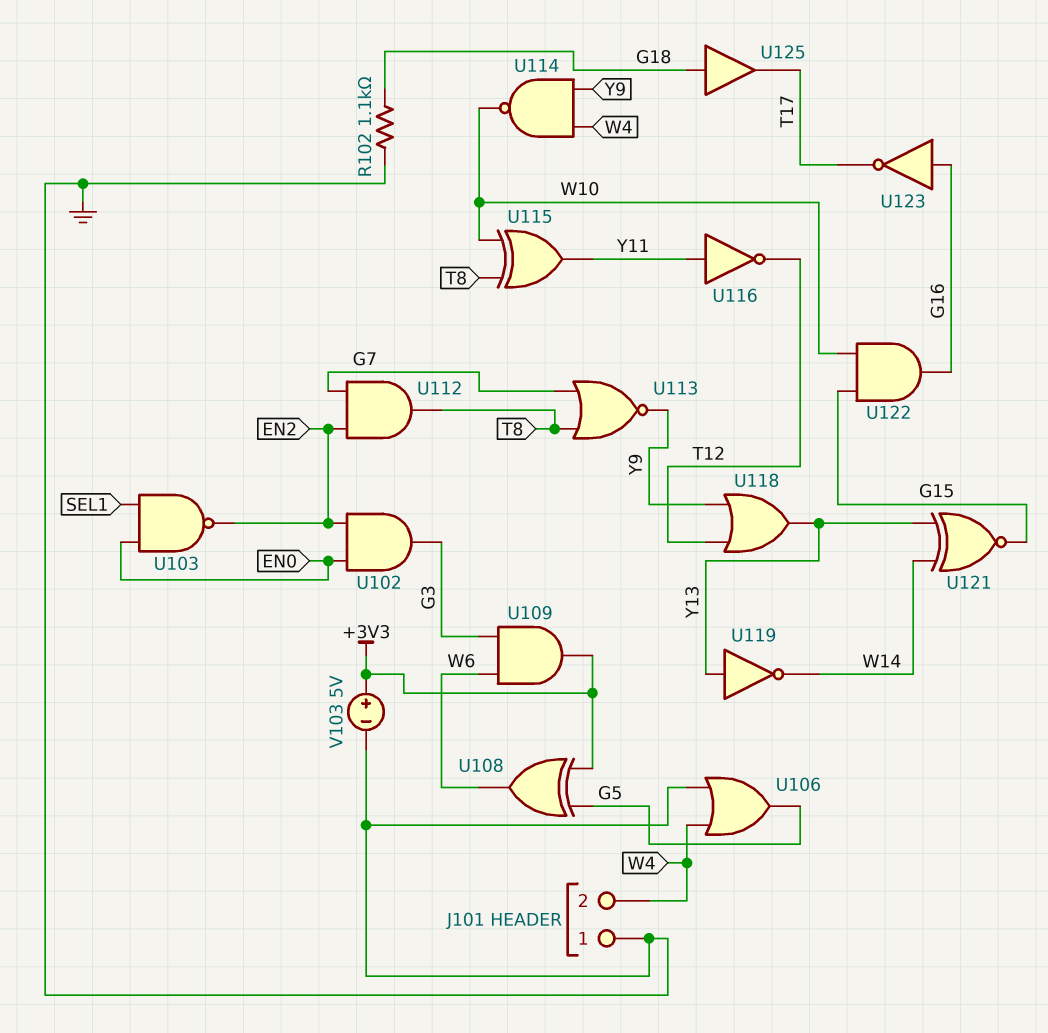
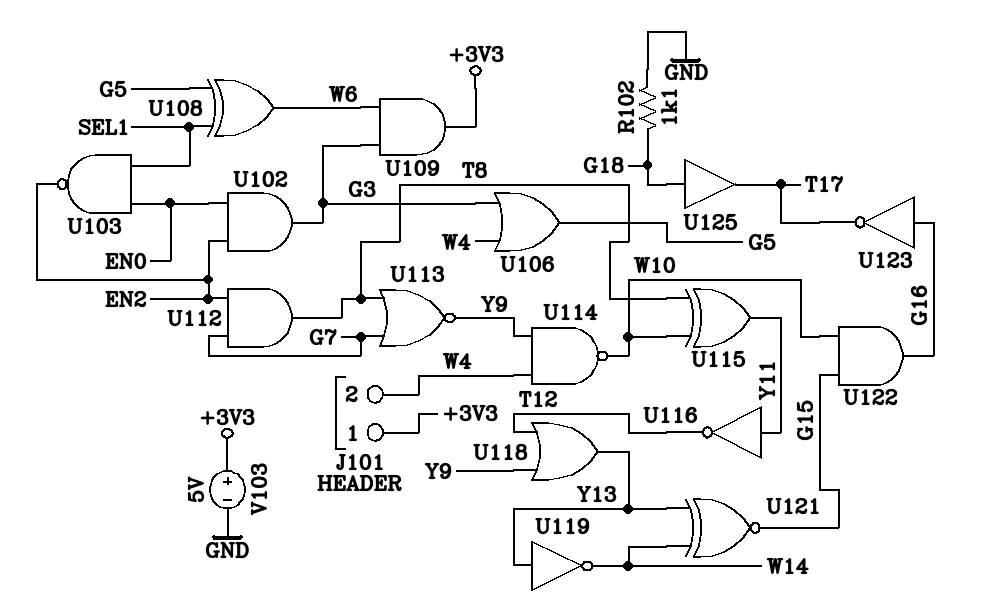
J101 pin 1: GND -> +3V3
U106: OR (in GND, in W4, out G5) -> OR (in G3, in W4, out G5)
U108: XOR (in +3V3, in G5, out W6) -> XOR (in G5, in SEL1, out W6)

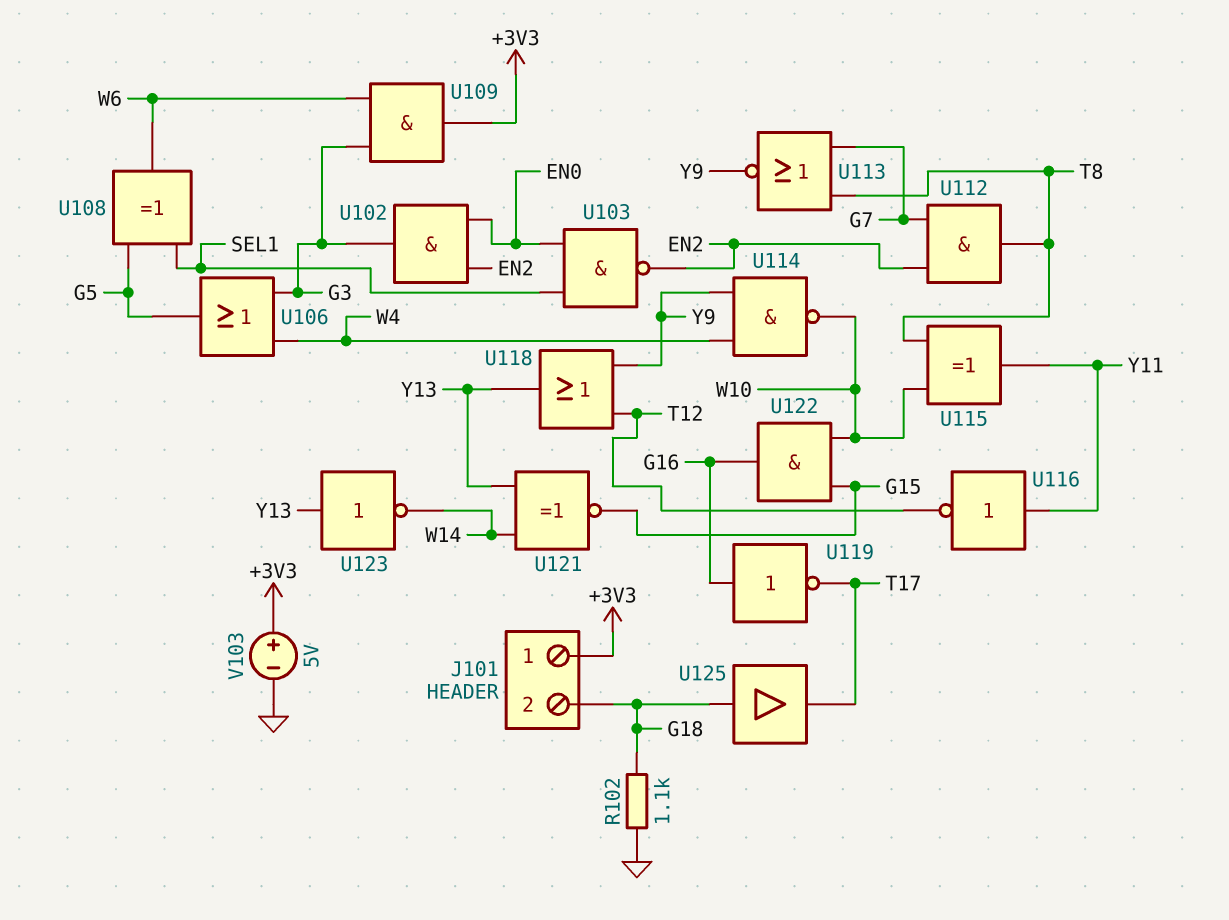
J101 pin 2: W4 -> G18
U119: NOT (in Y13, out W14) -> NOT (in G16, out T17)
U123: NOT (in G16, out T17) -> NOT (in Y13, out W14)

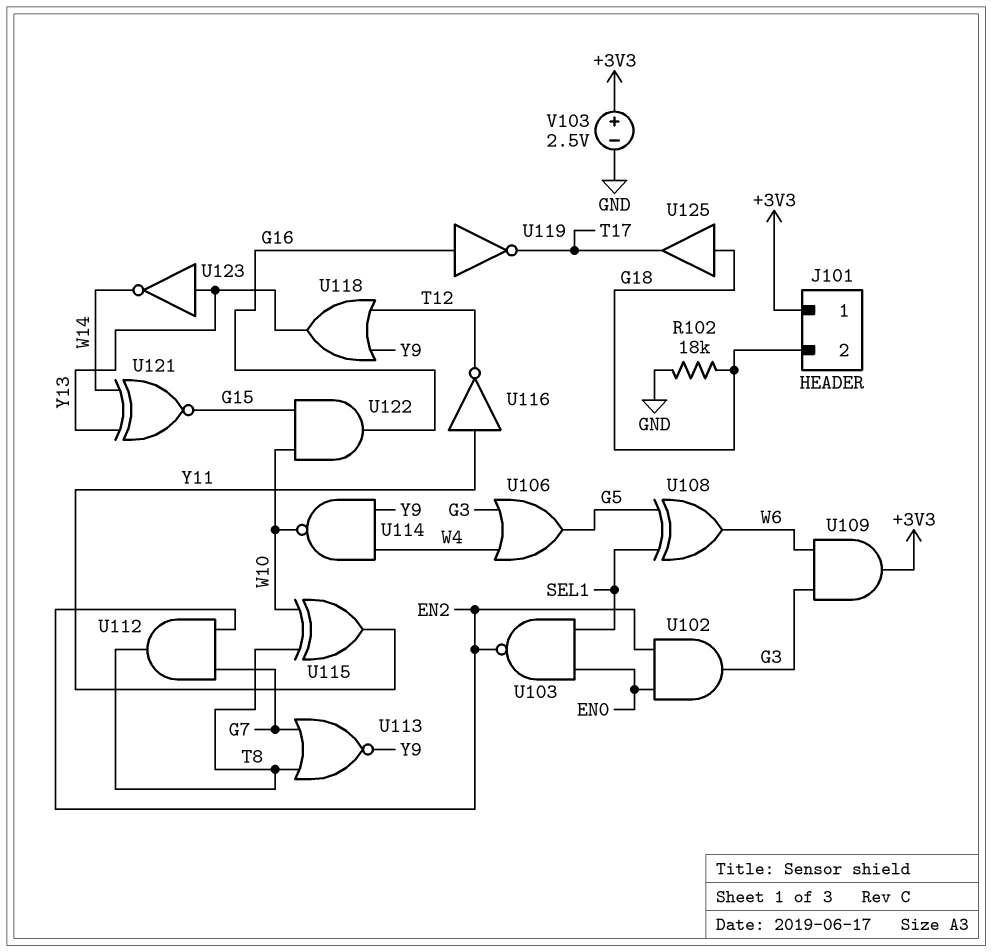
R102: 1.1k (G18, GND) -> 18k (G18, GND)
V103: 5V (plus +3V3, minus GND) -> 2.5V (plus +3V3, minus GND)

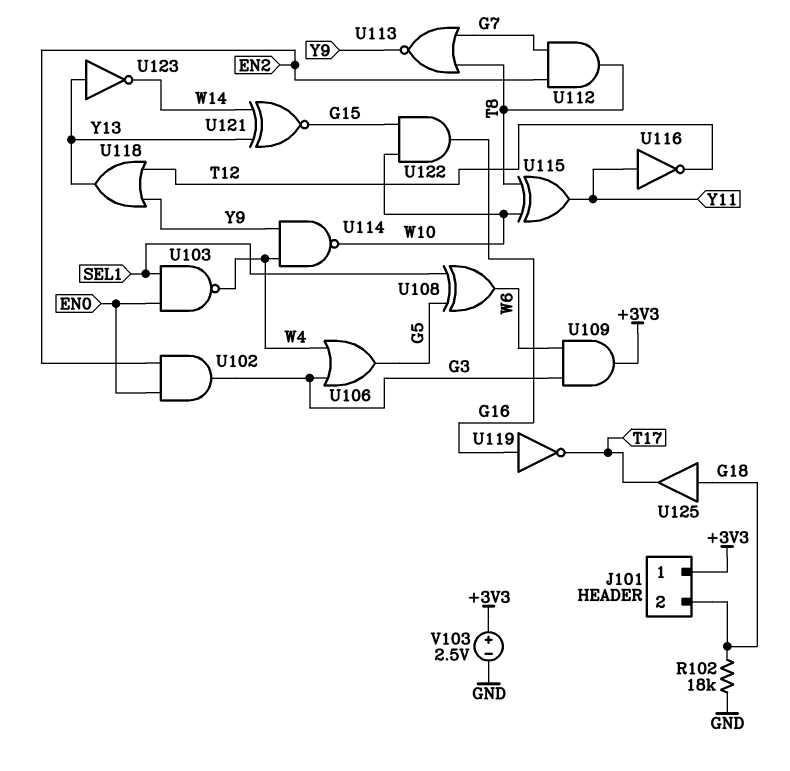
U103: NAND (in EN0, in SEL1, out EN2) -> NAND (in EN0, in SEL1, out W4)

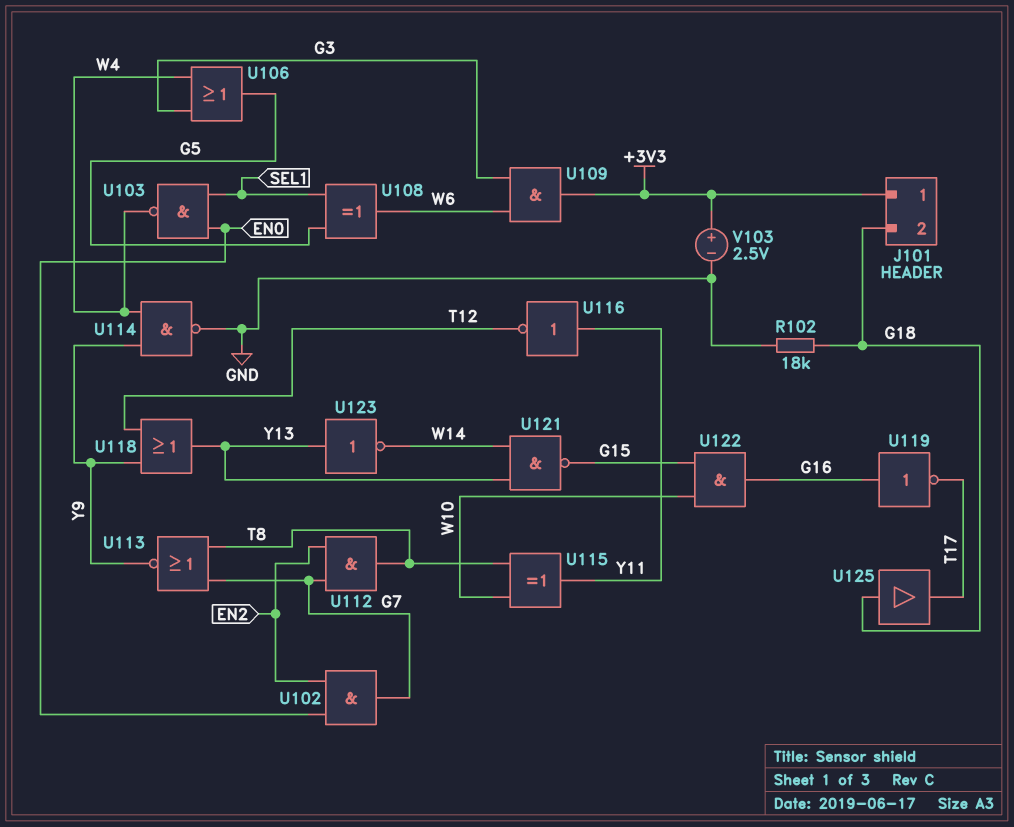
U102: AND (in EN0, in EN2, out G3) -> AND (in EN0, in EN2, out G7)
U114: NAND (in W4, in Y9, out W10) -> NAND (in W4, in Y9, out GND)
U121: XNOR (in W14, in Y13, out G15) -> NAND (in W14, in Y13, out G15)

